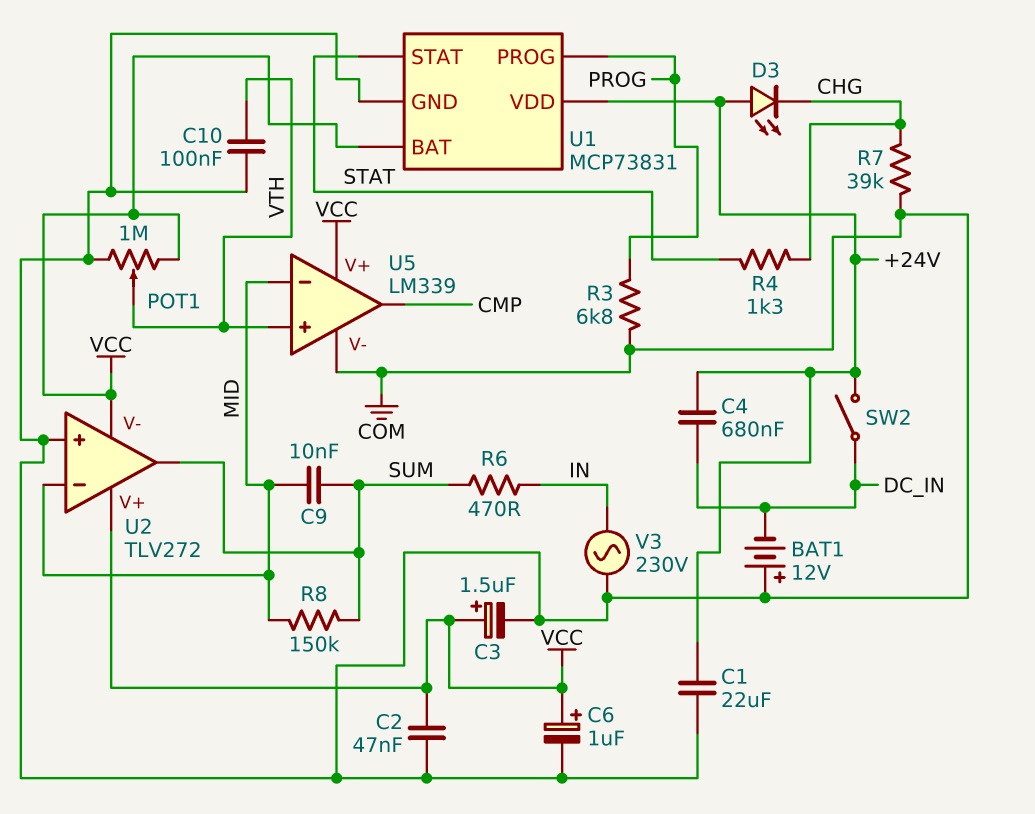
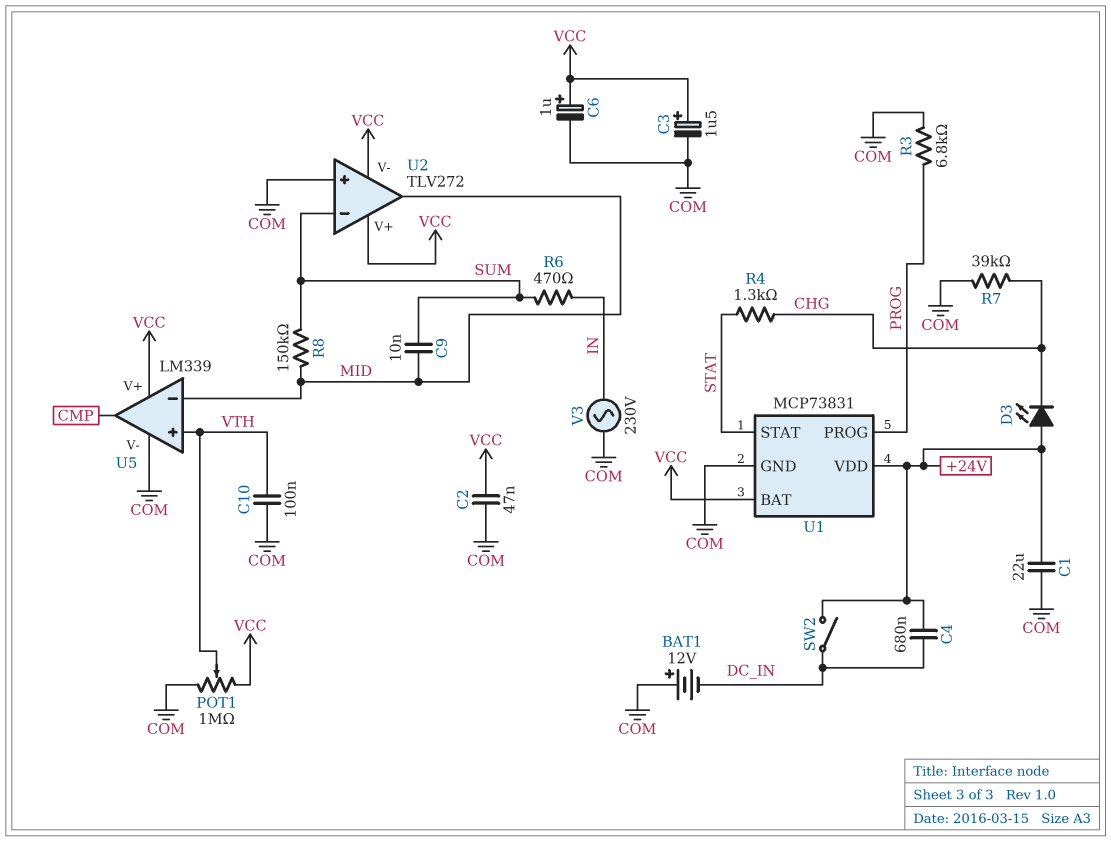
U2 pin in-: MID -> SUM
U2 pin out: SUM -> MID

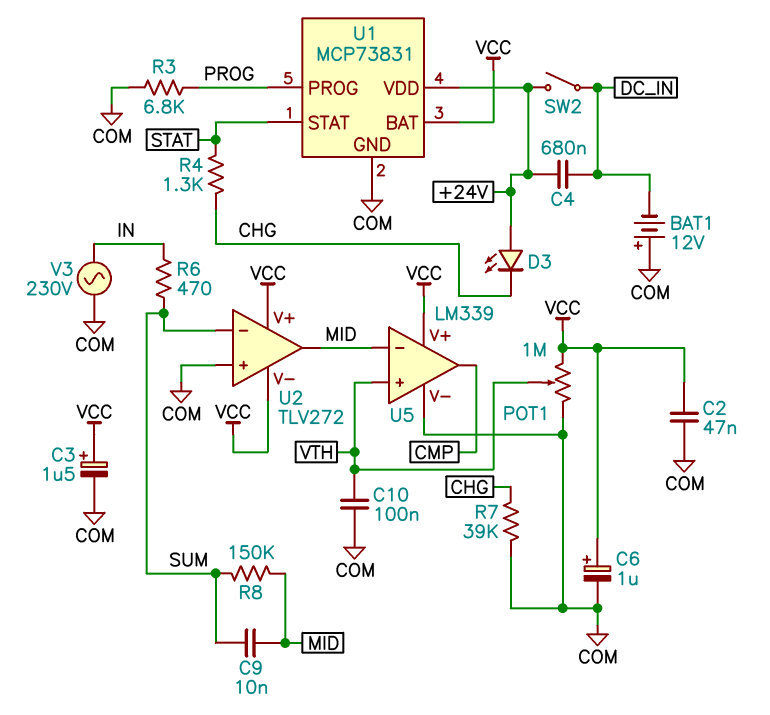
C1: 22uF (+24V, COM) -> none

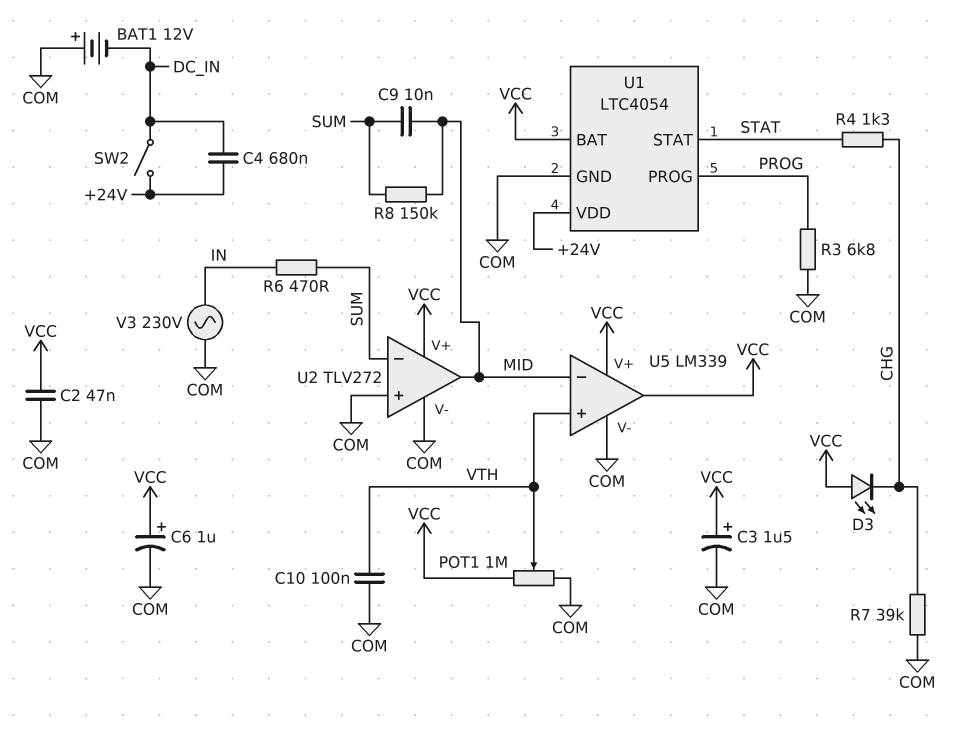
D3: LED (A +24V, K CHG) -> LED (A VCC, K CHG)
U1: MCP73831 -> LTC4054
U2 pin V-: VCC -> COM
U5 pin out: CMP -> VCC

